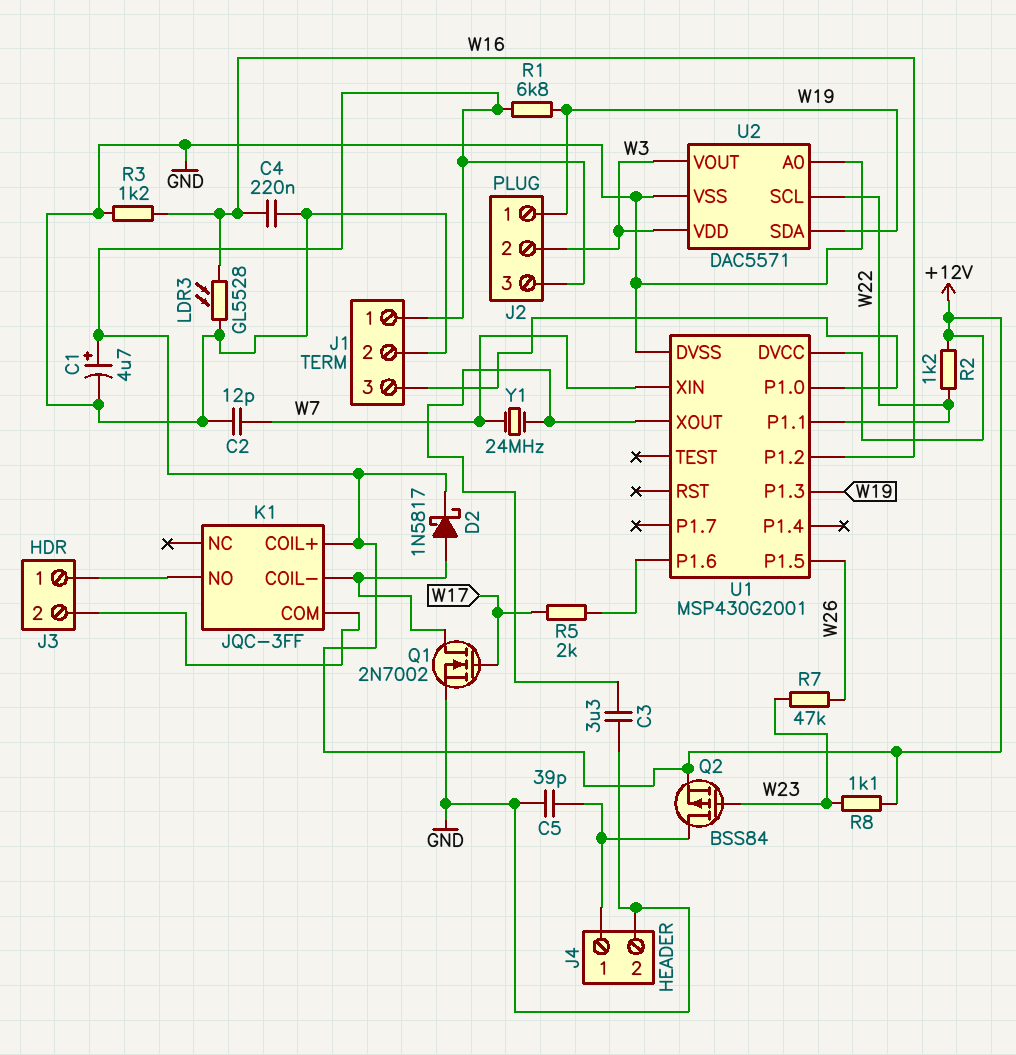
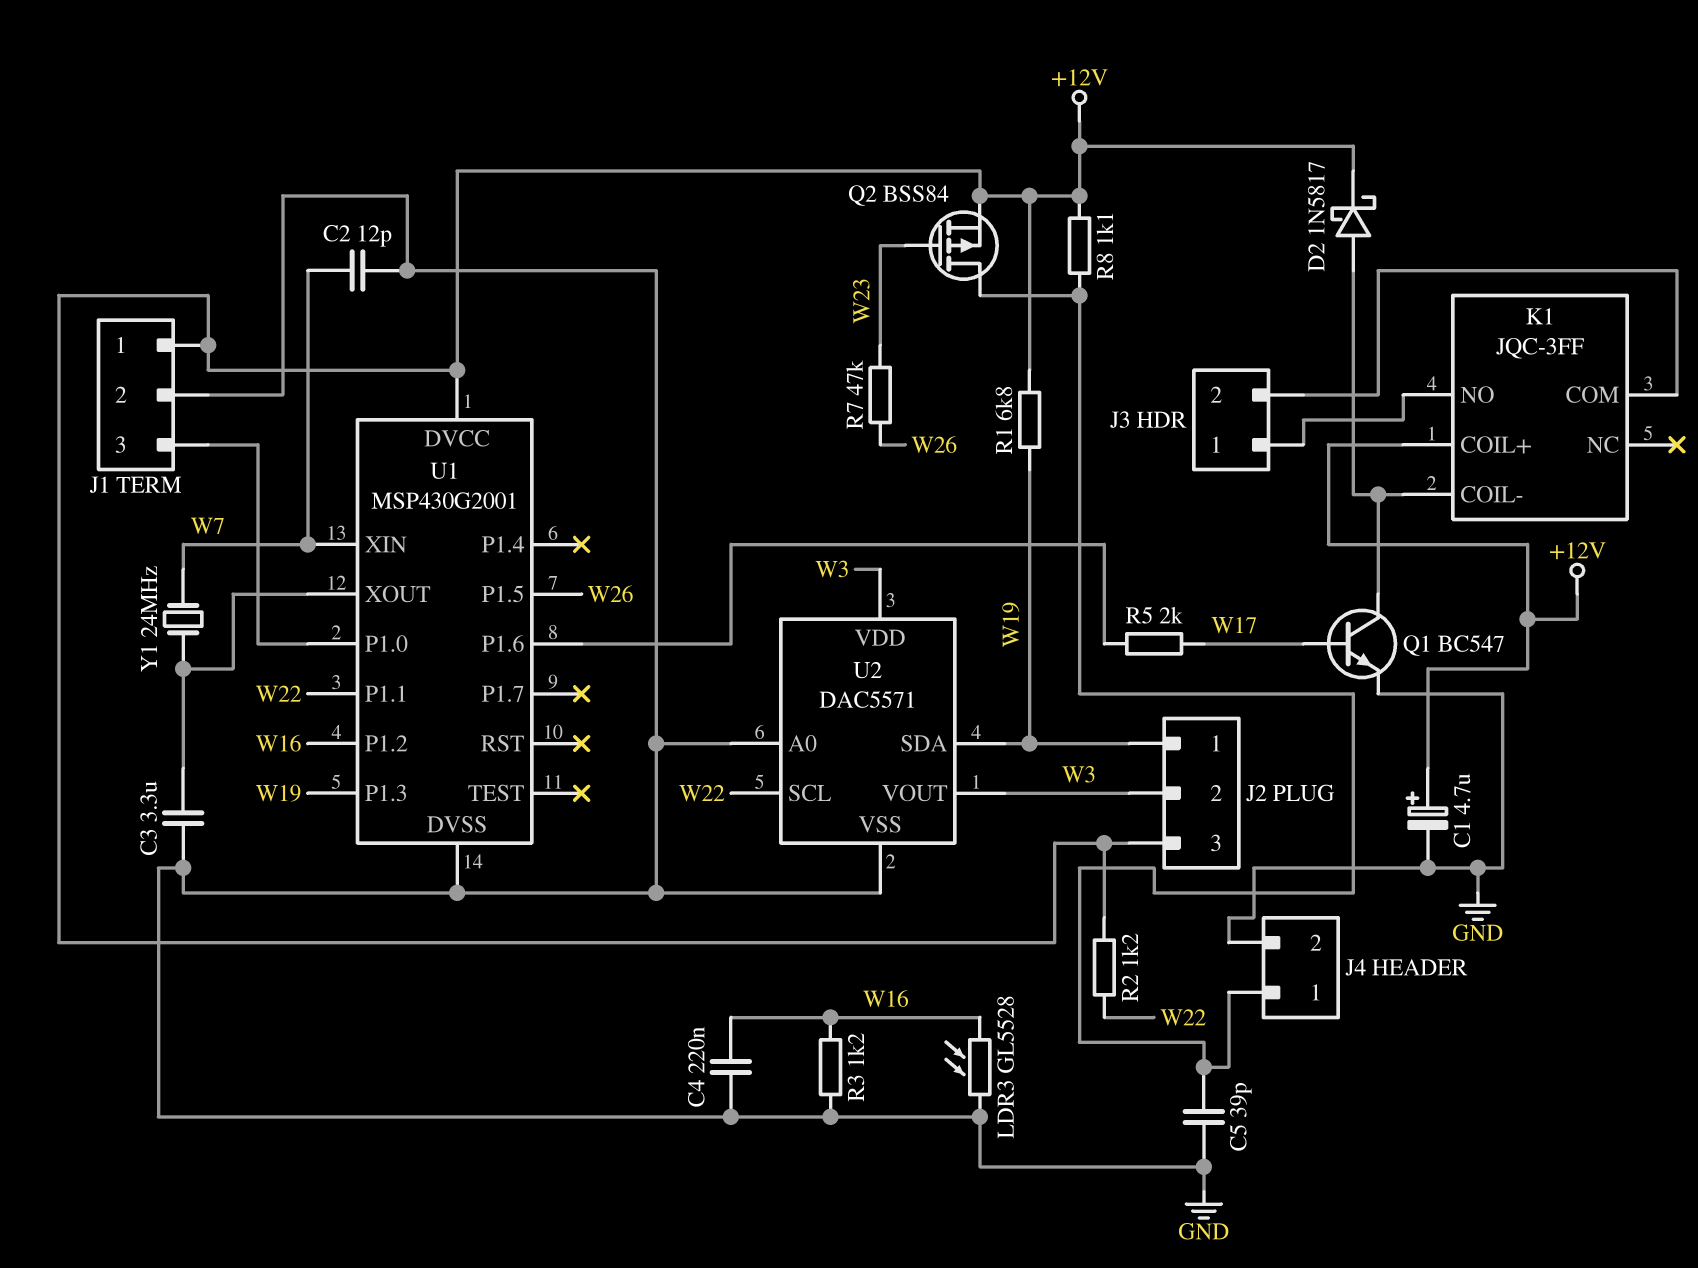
Q1: NMOS 2N7002 (G W17, D K1/COIL-, S GND) -> NPN BC547 (B W17, C K1/COIL-, E GND)
R8: 1.1k (+12V, W23) -> 1.1k (+12V, J4/1)

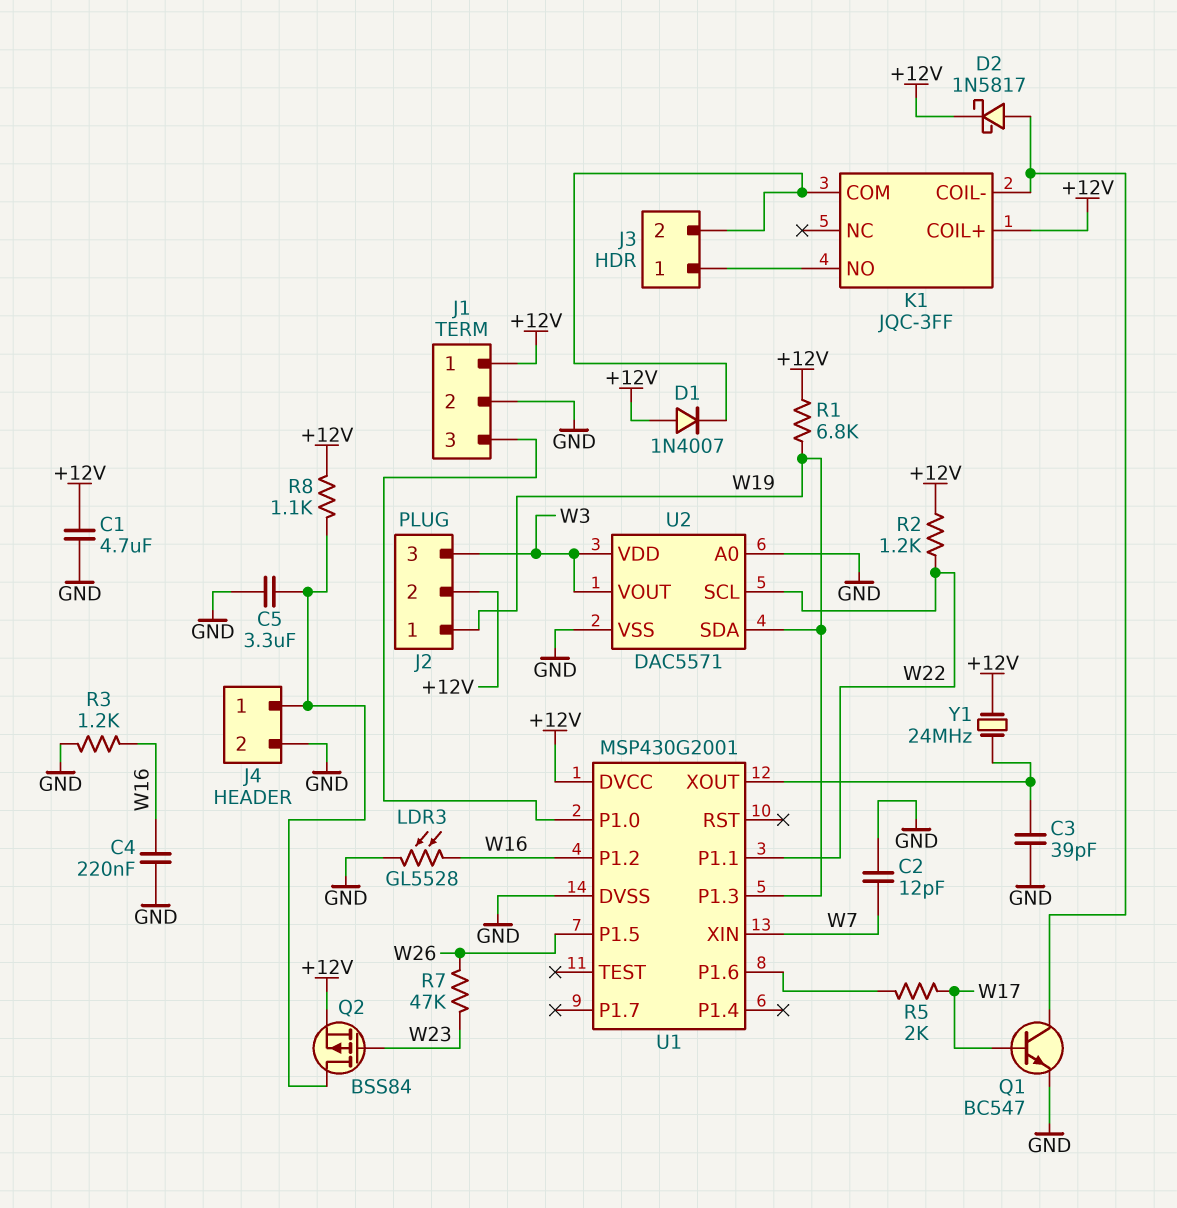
C1: 4.7uF (plus +12V, minus GND) -> 4.7uF (+12V, GND)
C3: 3.3uF (GND, U1/XOUT) -> 39pF (GND, U1/XOUT)
C5: 39pF (GND, J4/1) -> 3.3uF (GND, J4/1)
D1: none -> diode 1N4007 (A +12V, K J3/2)
J2 pin 2: W3 -> +12V
J2 pin 3: +12V -> W3
Y1: 24MHz (U1/XOUT, W7) -> 24MHz (+12V, U1/XOUT)

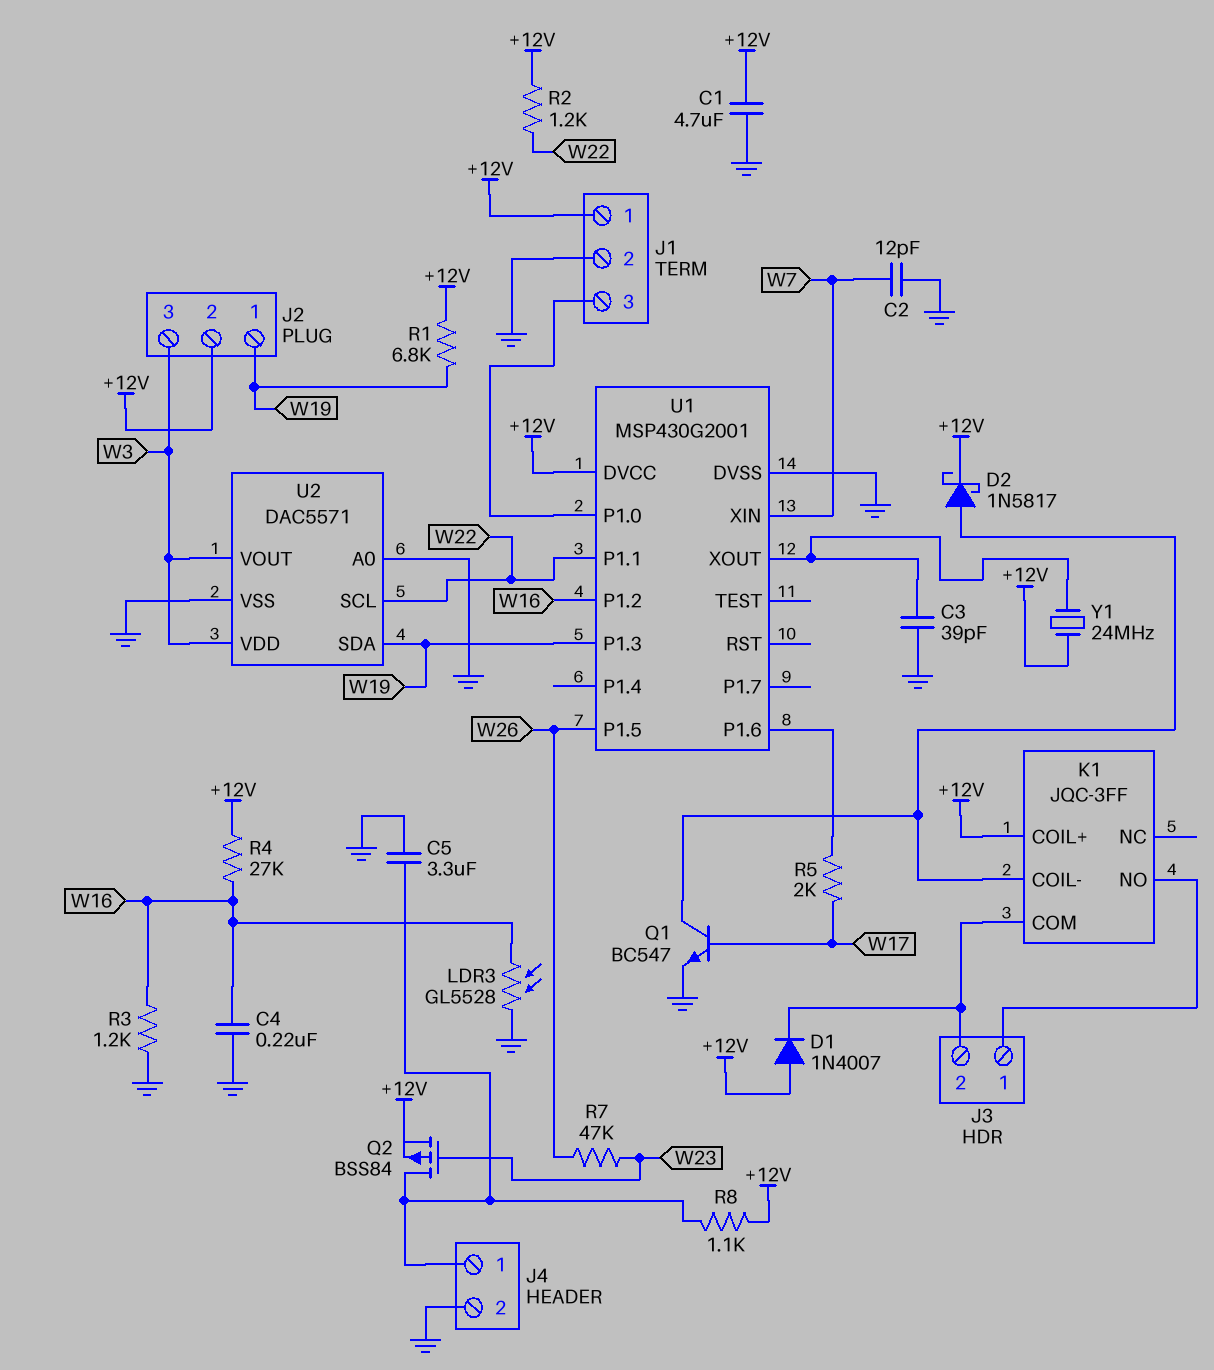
R4: none -> 27k (+12V, W16)

